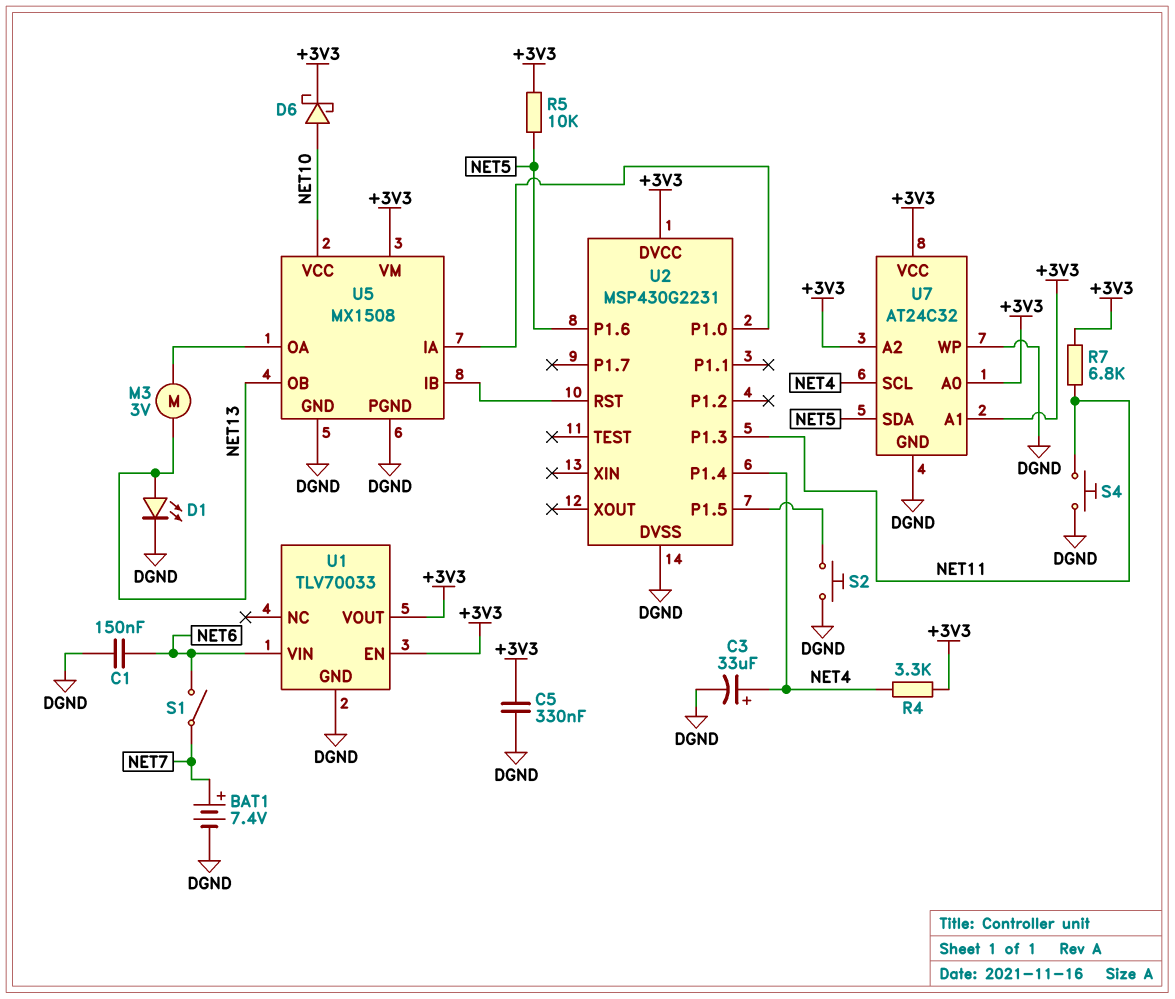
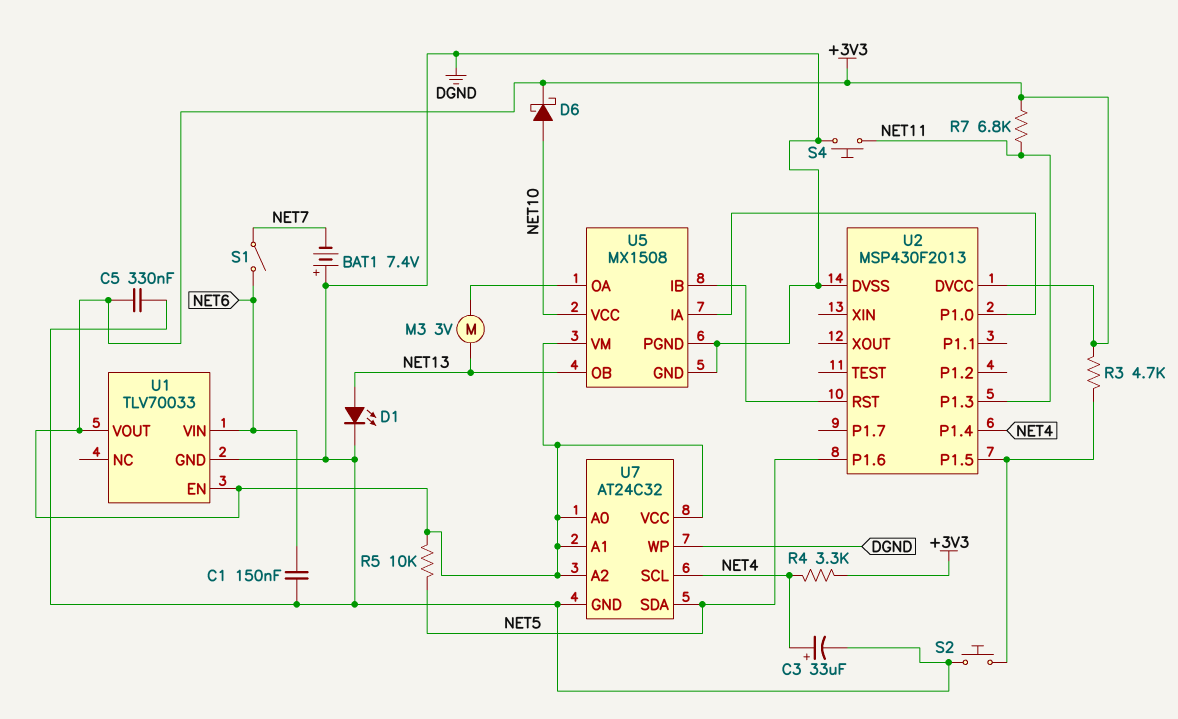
BAT1: 7.4V (plus NET7, minus DGND) -> 7.4V (plus DGND, minus NET7)
R3: none -> 4.7k (+3V3, U2/P1.5)
U2: MSP430G2231 -> MSP430F2013

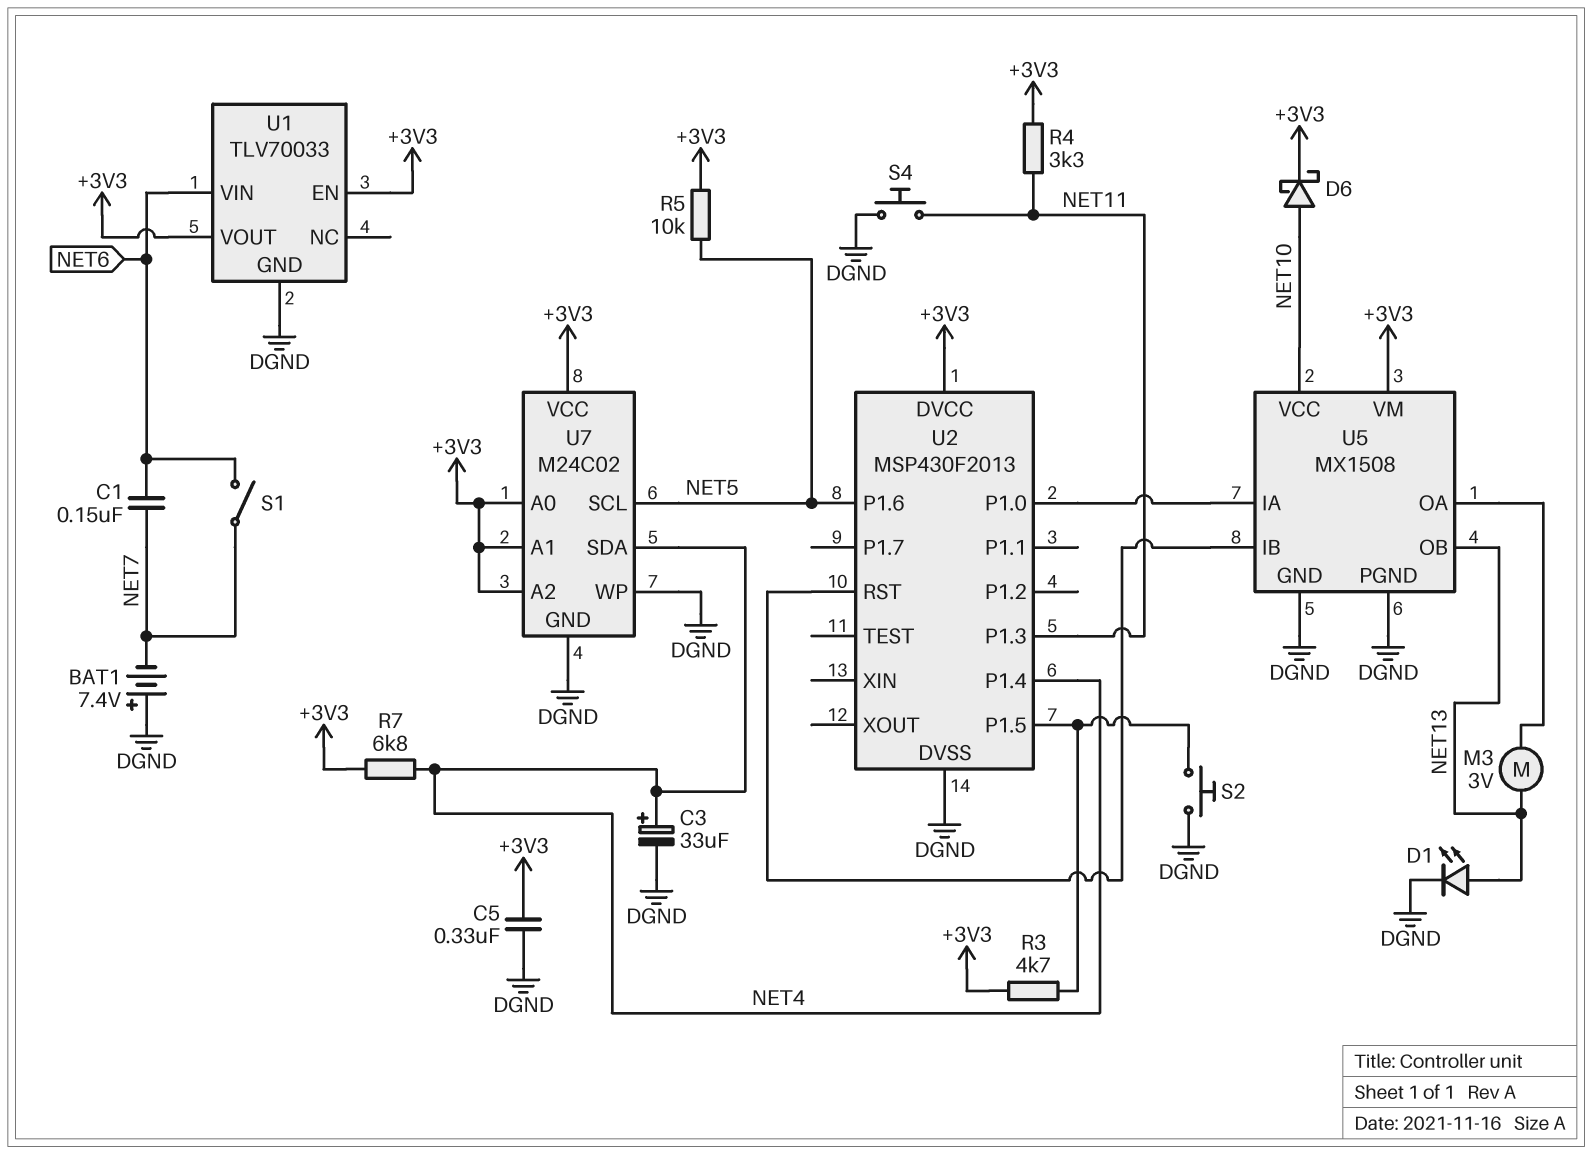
C1: 150nF (DGND, NET6) -> 150nF (NET6, NET7)
R4: 3.3k (+3V3, NET4) -> 3.3k (+3V3, NET11)
R7: 6.8k (+3V3, NET11) -> 6.8k (+3V3, NET4)
U7: AT24C32 -> M24C02
U7 pin SCL: NET4 -> NET5
U7 pin SDA: NET5 -> NET4

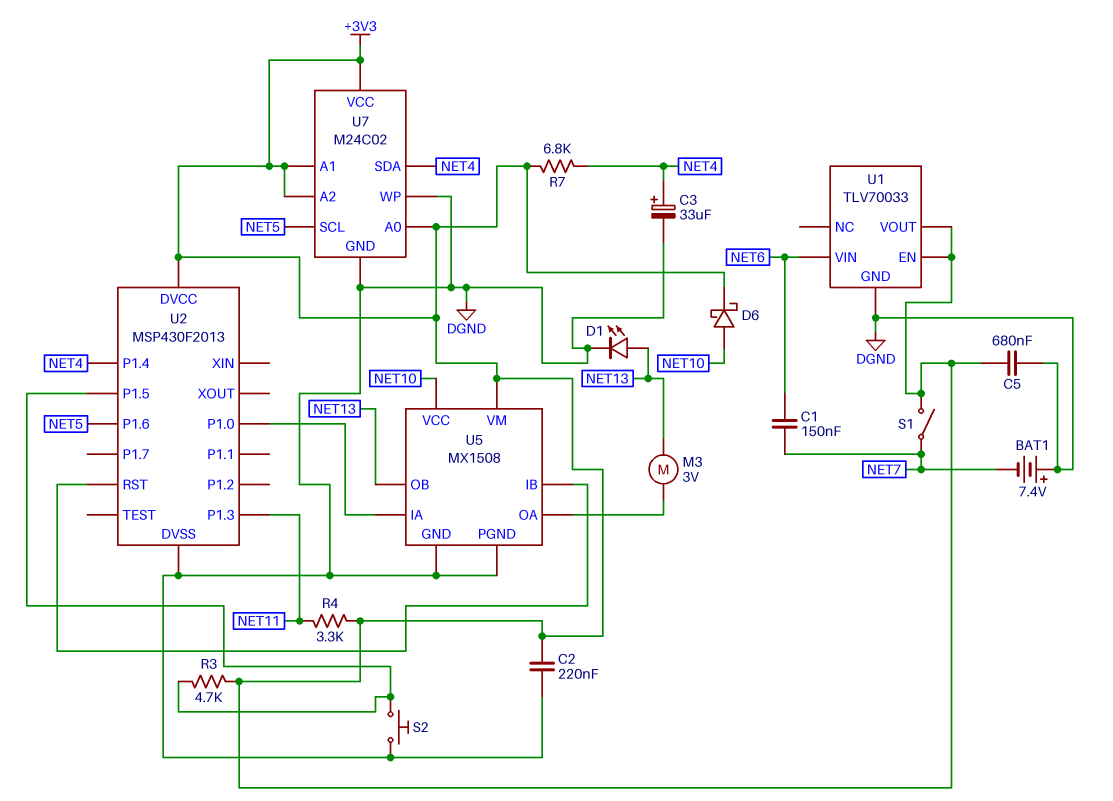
C2: none -> 220nF (+3V3, DGND)
C5: 330nF (+3V3, DGND) -> 680nF (+3V3, DGND)
R5: 10k (+3V3, NET5) -> none
S1: switch (NET6, NET7) -> switch (+3V3, NET7)
S4: button (DGND, NET11) -> none

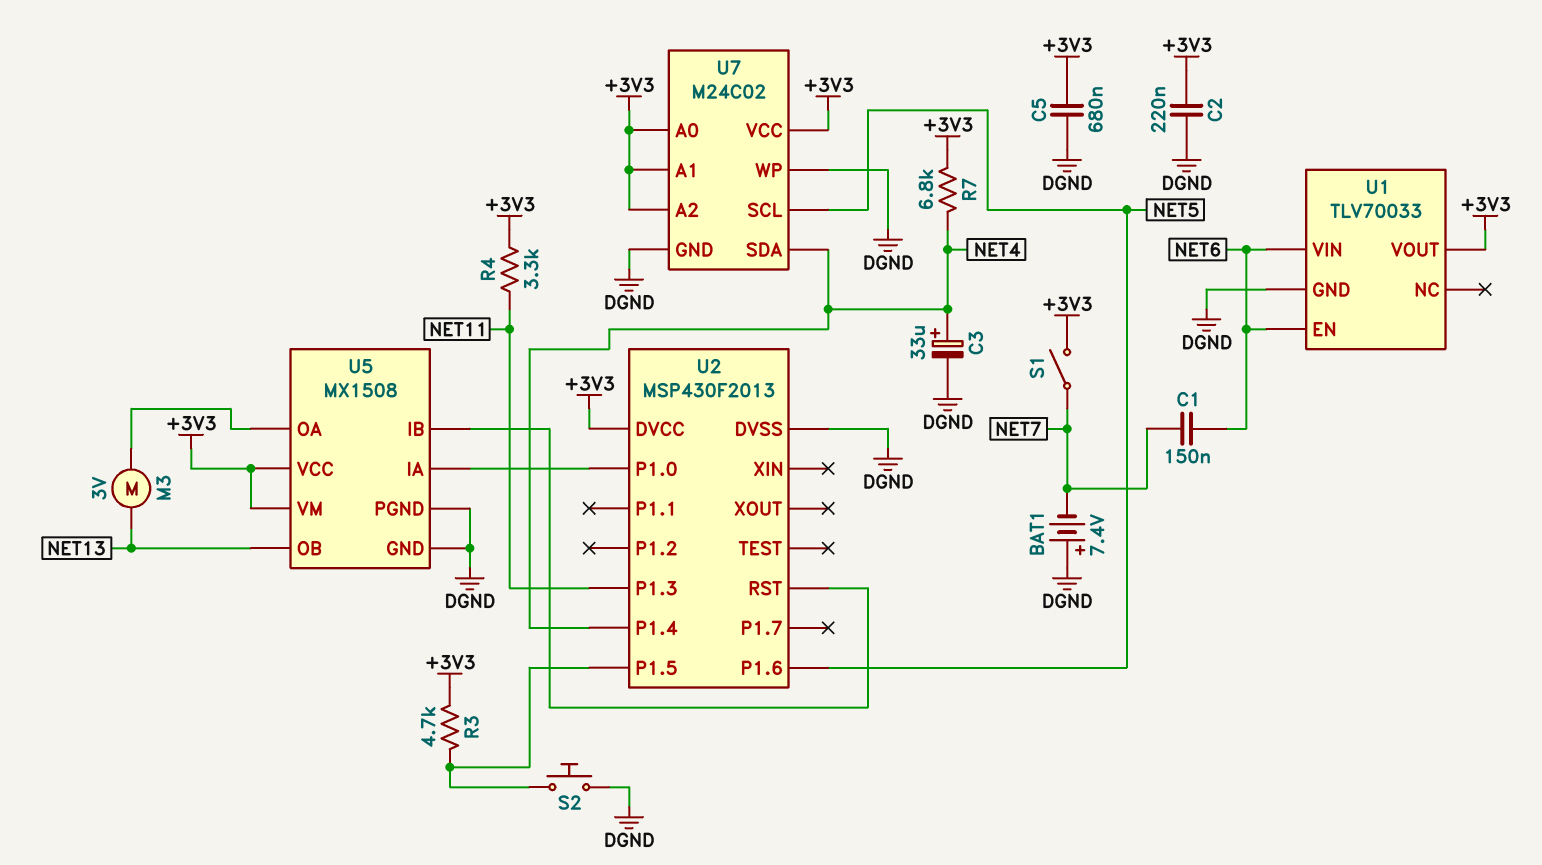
D1: LED (A NET13, K DGND) -> none
D6: schottky (A NET10, K +3V3) -> none
U1 pin EN: +3V3 -> NET6
U5 pin VCC: NET10 -> +3V3

